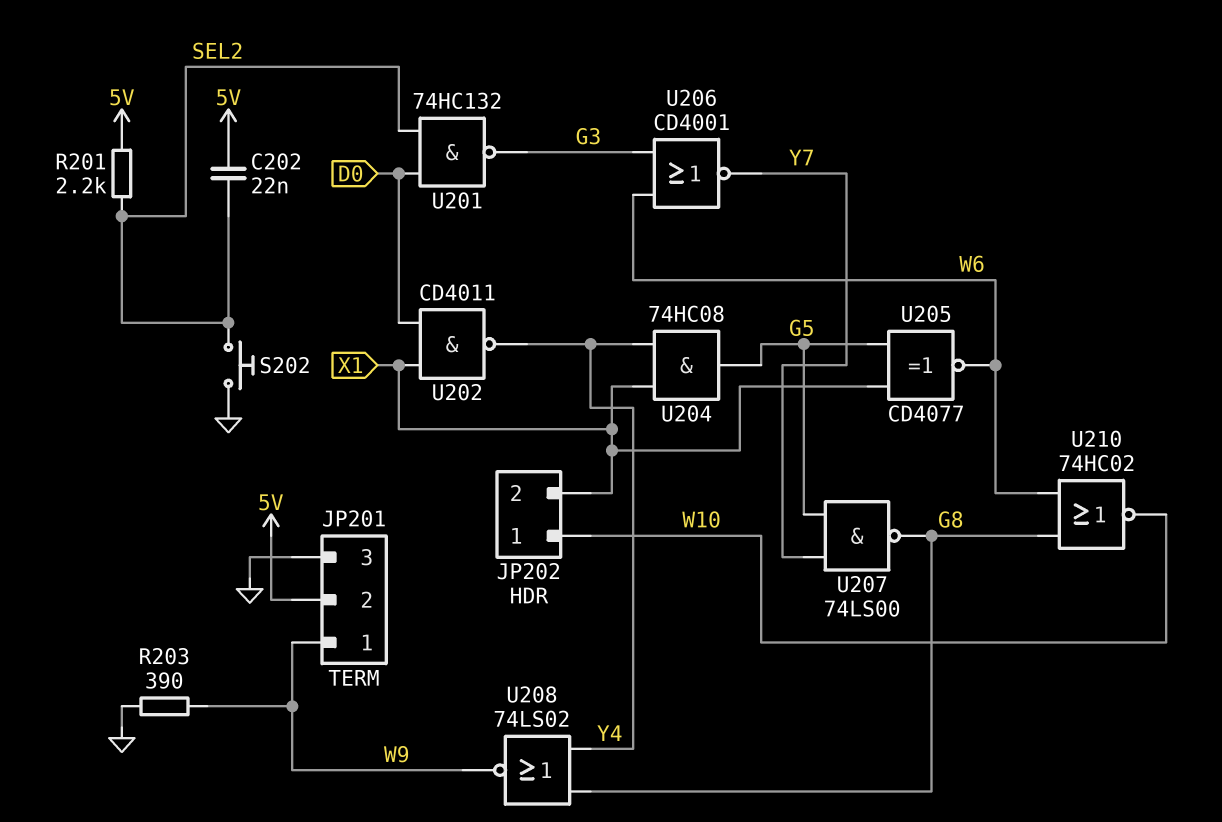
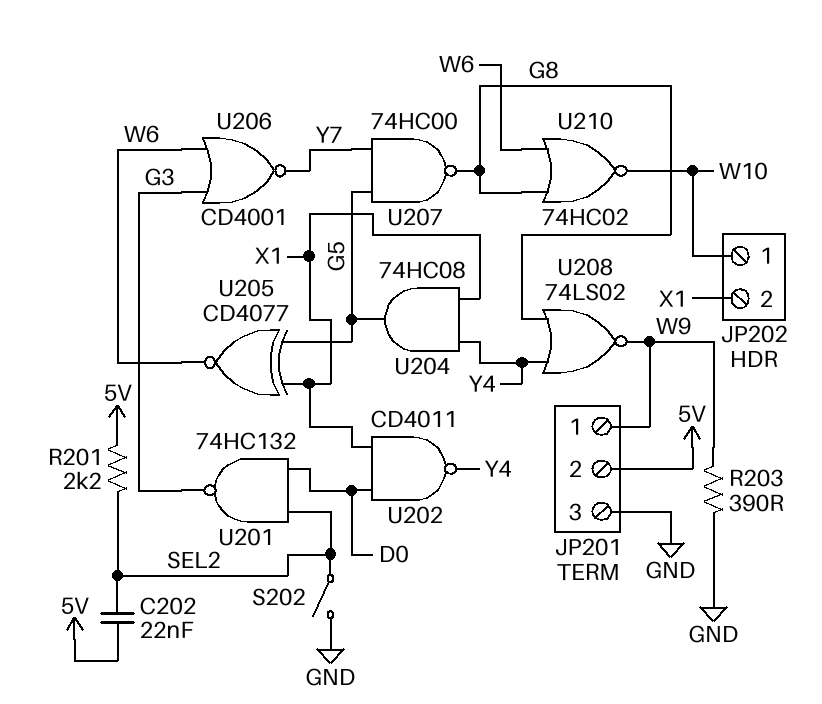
S202: button (GND, SEL2) -> switch (GND, SEL2)
U207: NAND 74LS00 (in G5, in Y7, out G8) -> NAND 74HC00 (in G5, in Y7, out G8)

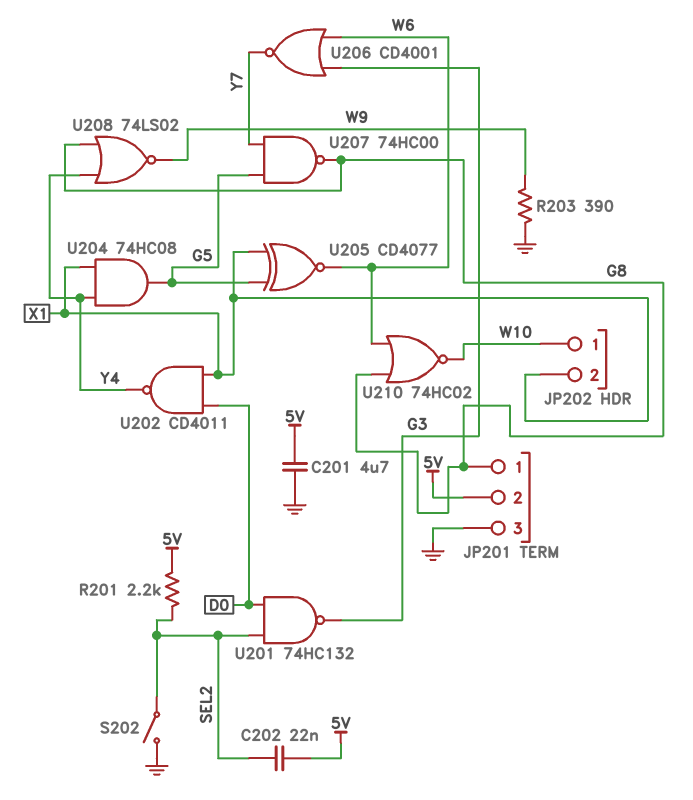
C201: none -> 4.7uF (5V, GND)
JP201 pin 1: W9 -> G8

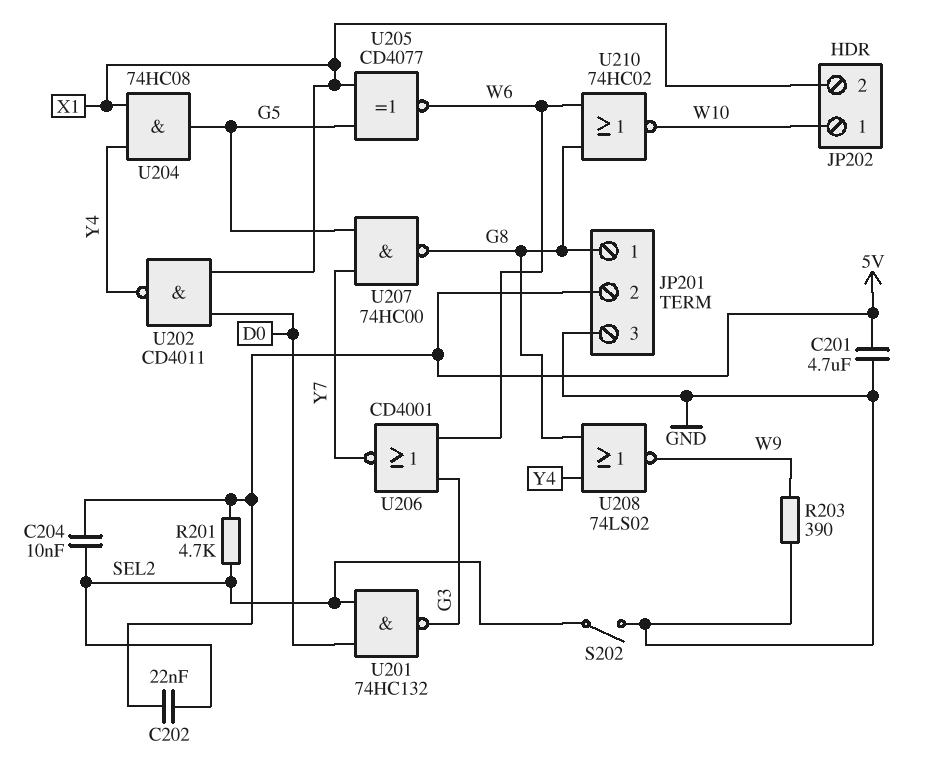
C204: none -> 10nF (5V, SEL2)
R201: 2.2k (5V, SEL2) -> 4.7k (5V, SEL2)

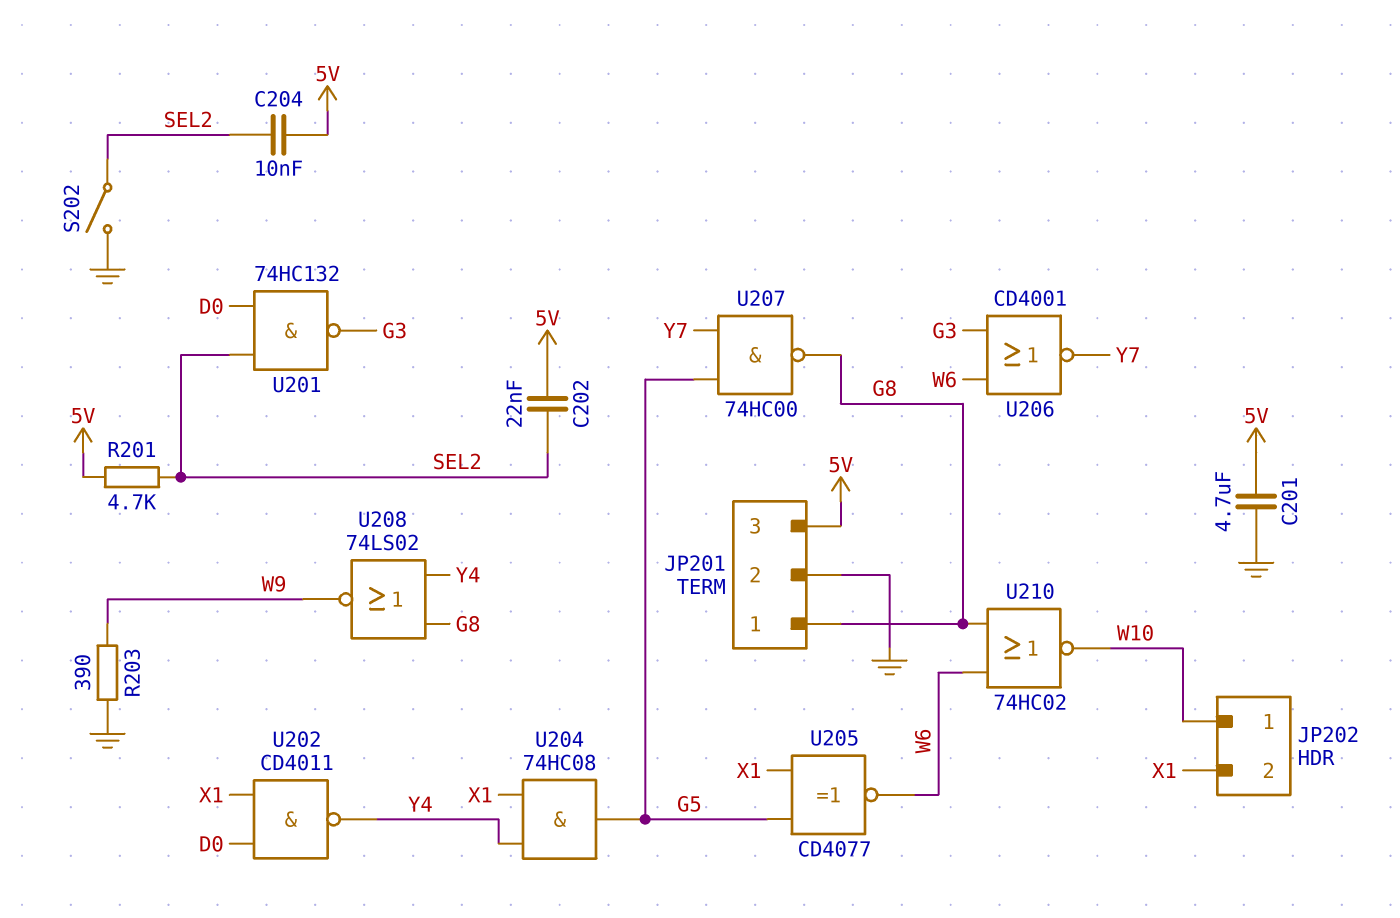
JP201 pin 2: 5V -> GND
JP201 pin 3: GND -> 5V

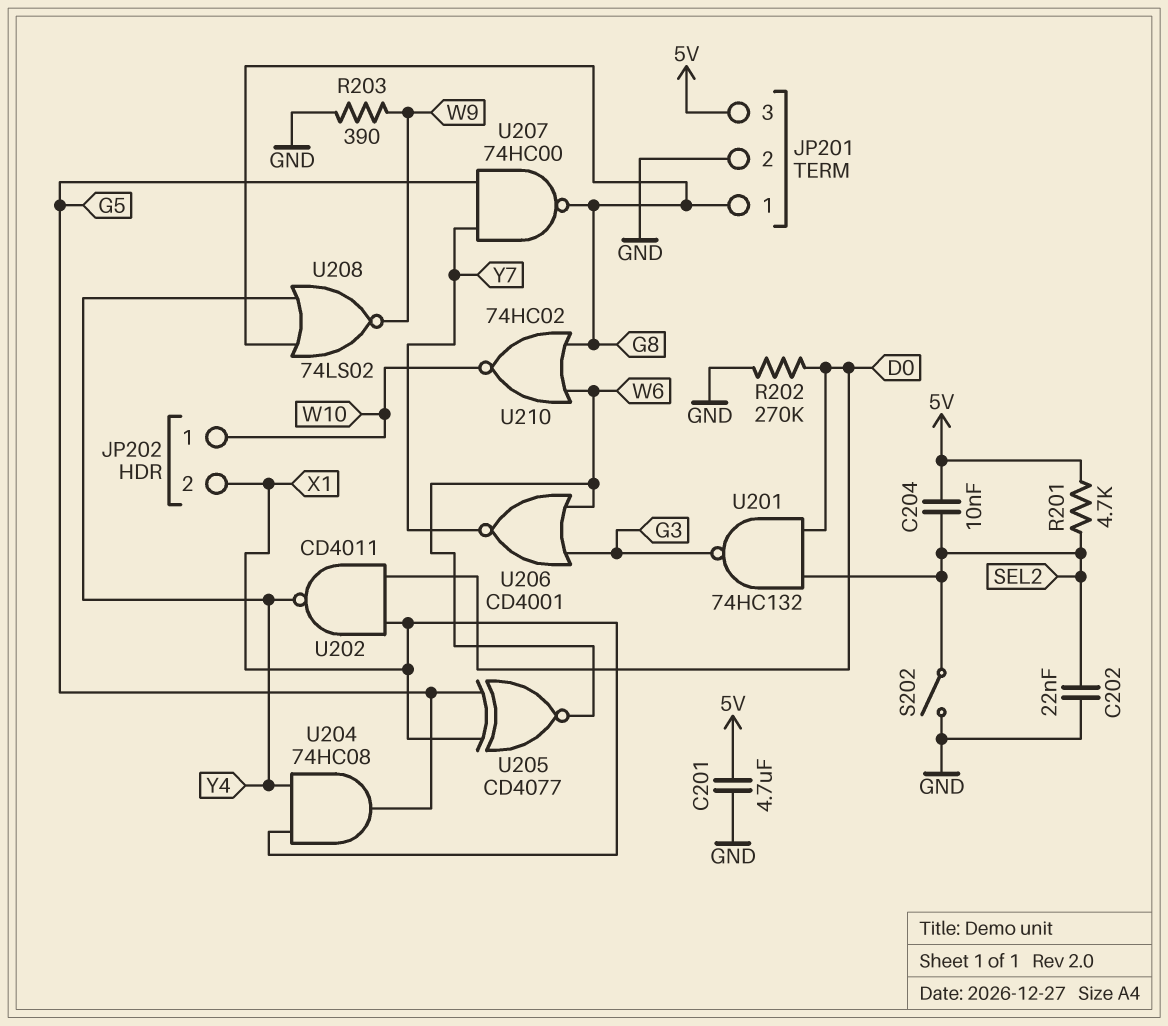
C202: 22nF (5V, SEL2) -> 22nF (GND, SEL2)
R202: none -> 270k (D0, GND)

